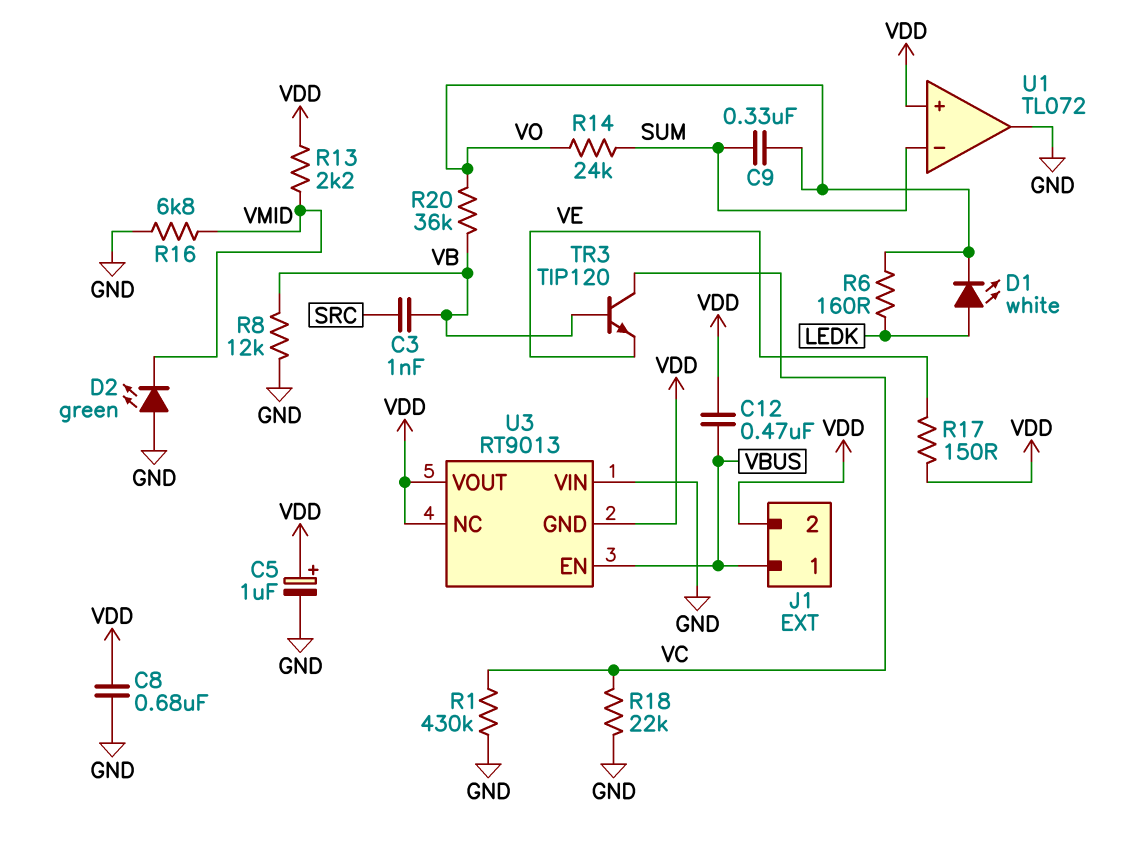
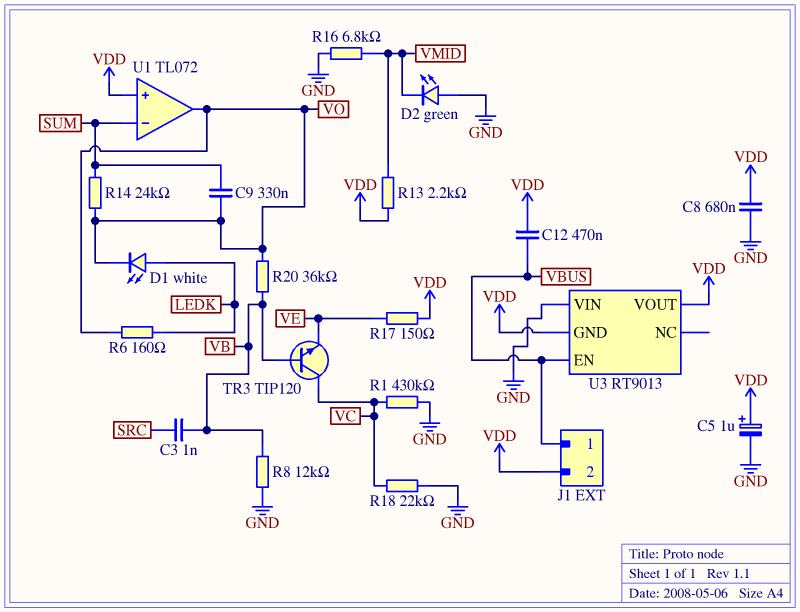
U1 pin out: GND -> VO
U3 pin NC: VDD -> none

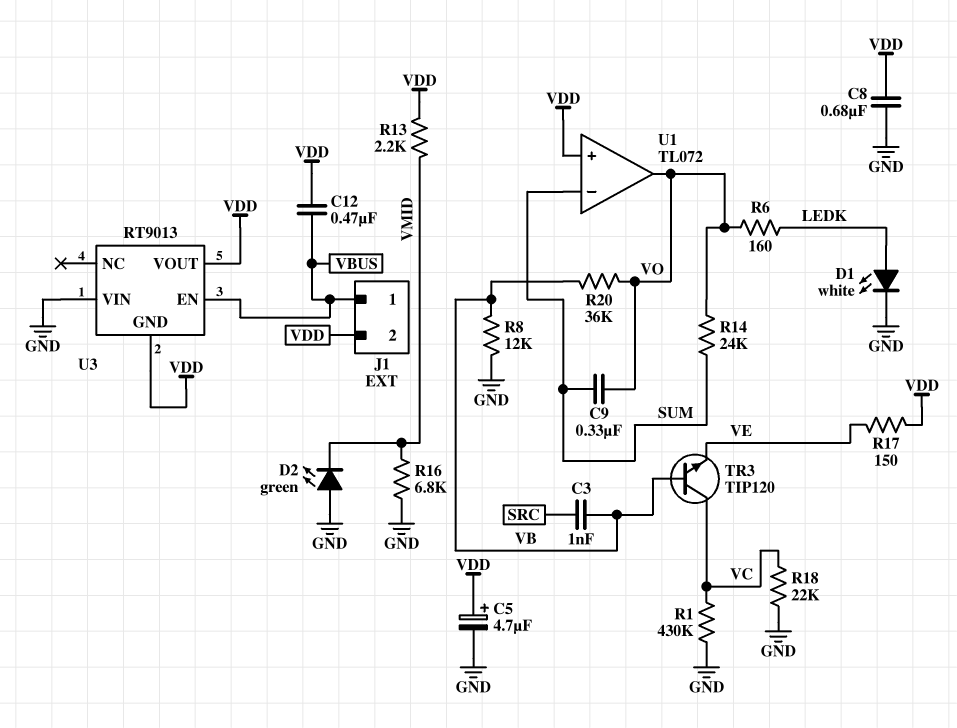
C5: 1uF (plus VDD, minus GND) -> 4.7uF (plus VDD, minus GND)
D1: LED white (A LEDK, K VO) -> LED white (A LEDK, K GND)

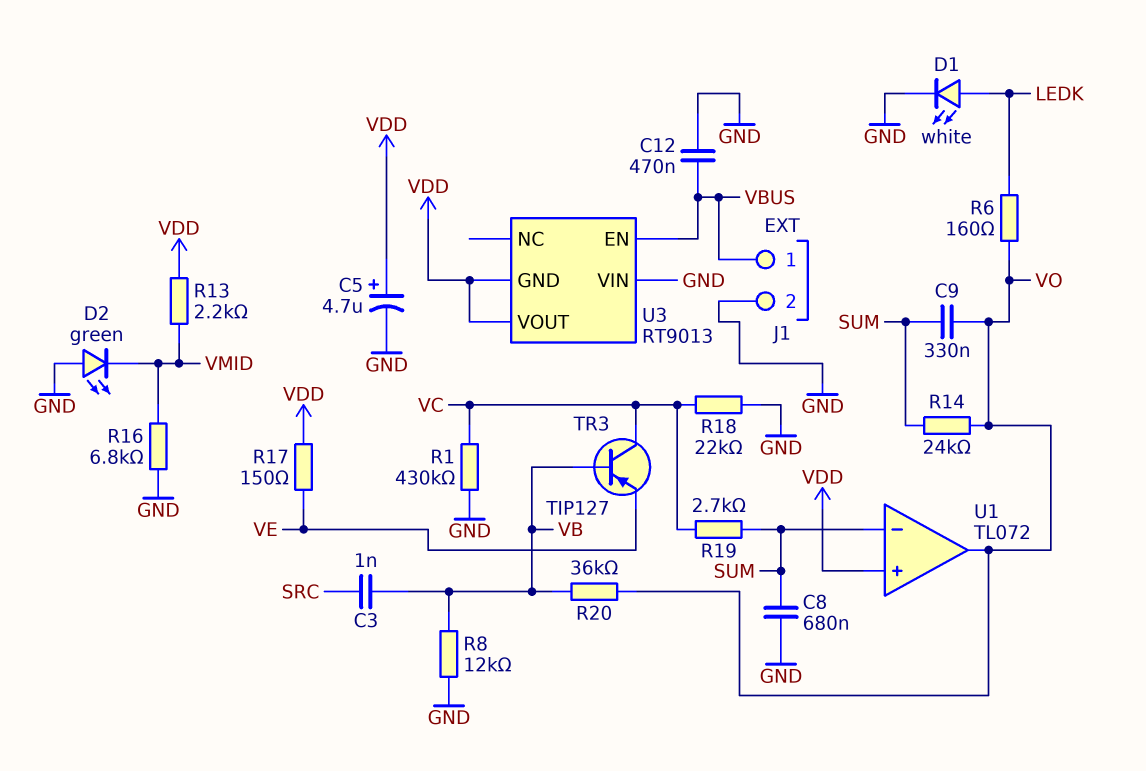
C8: 680nF (GND, VDD) -> 680nF (GND, SUM)
C12: 470nF (VBUS, VDD) -> 470nF (GND, VBUS)
J1 pin 2: VDD -> GND
R19: none -> 2.7k (SUM, VC)
TR3: NPN TIP120 (B VB, C VC, E VE) -> PNP TIP127 (B VB, C VC, E VE)

